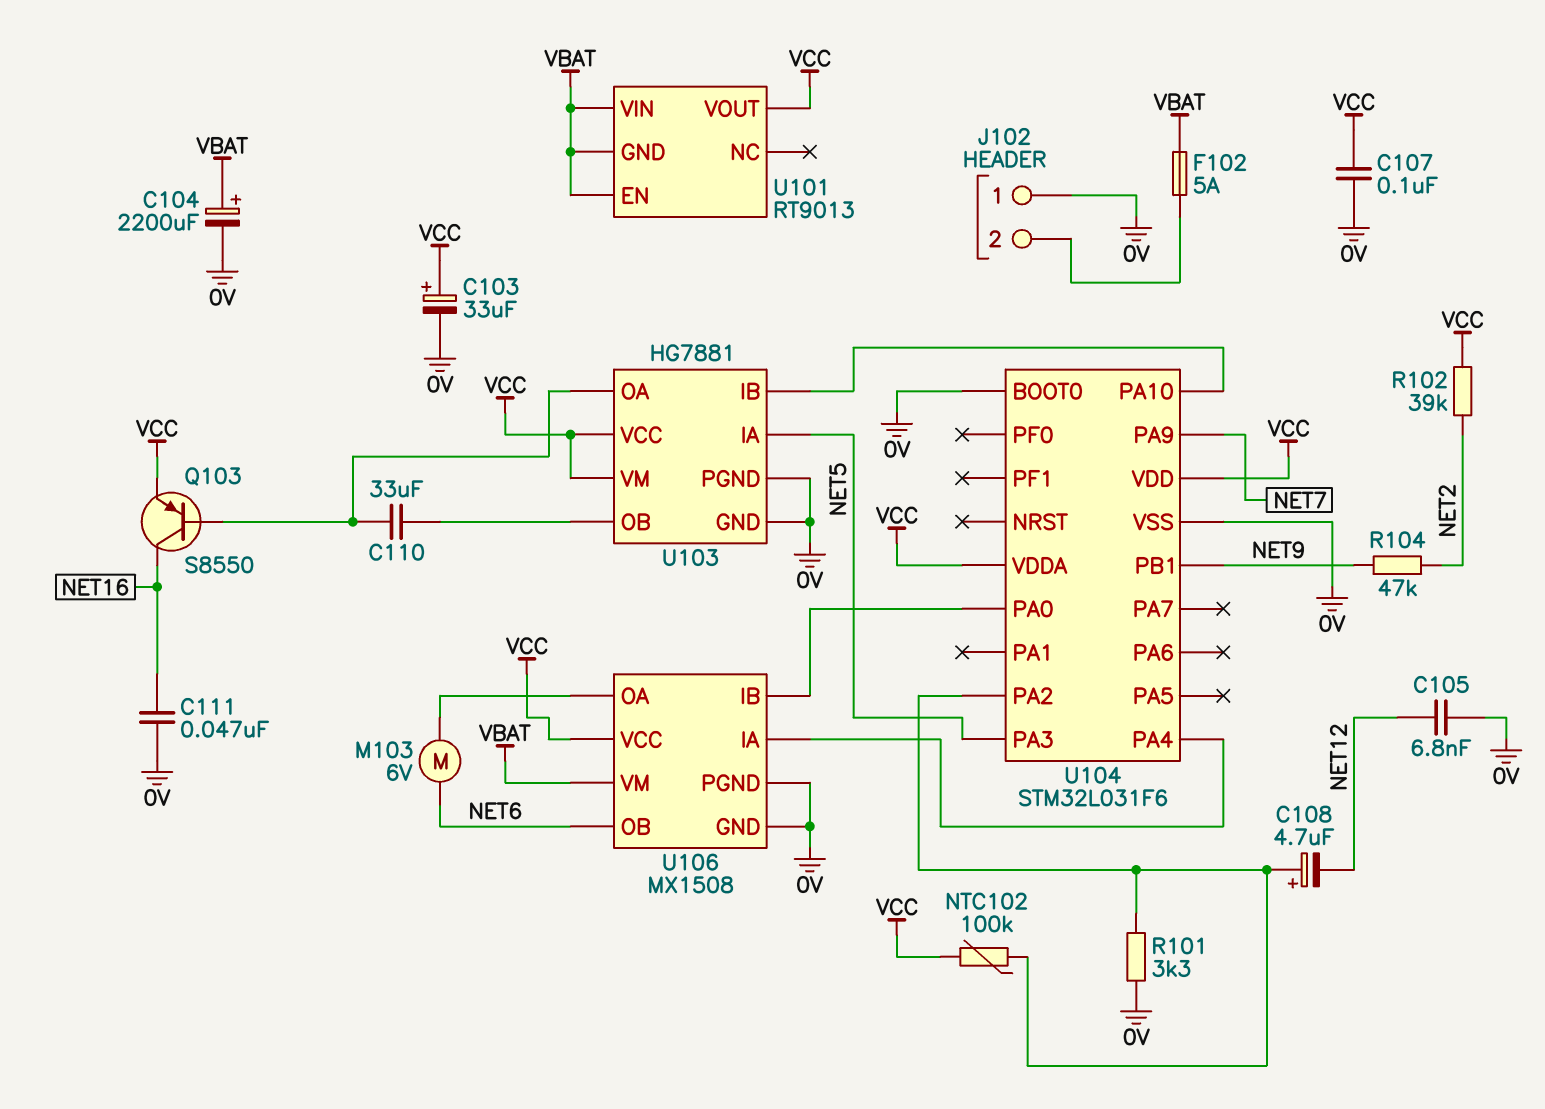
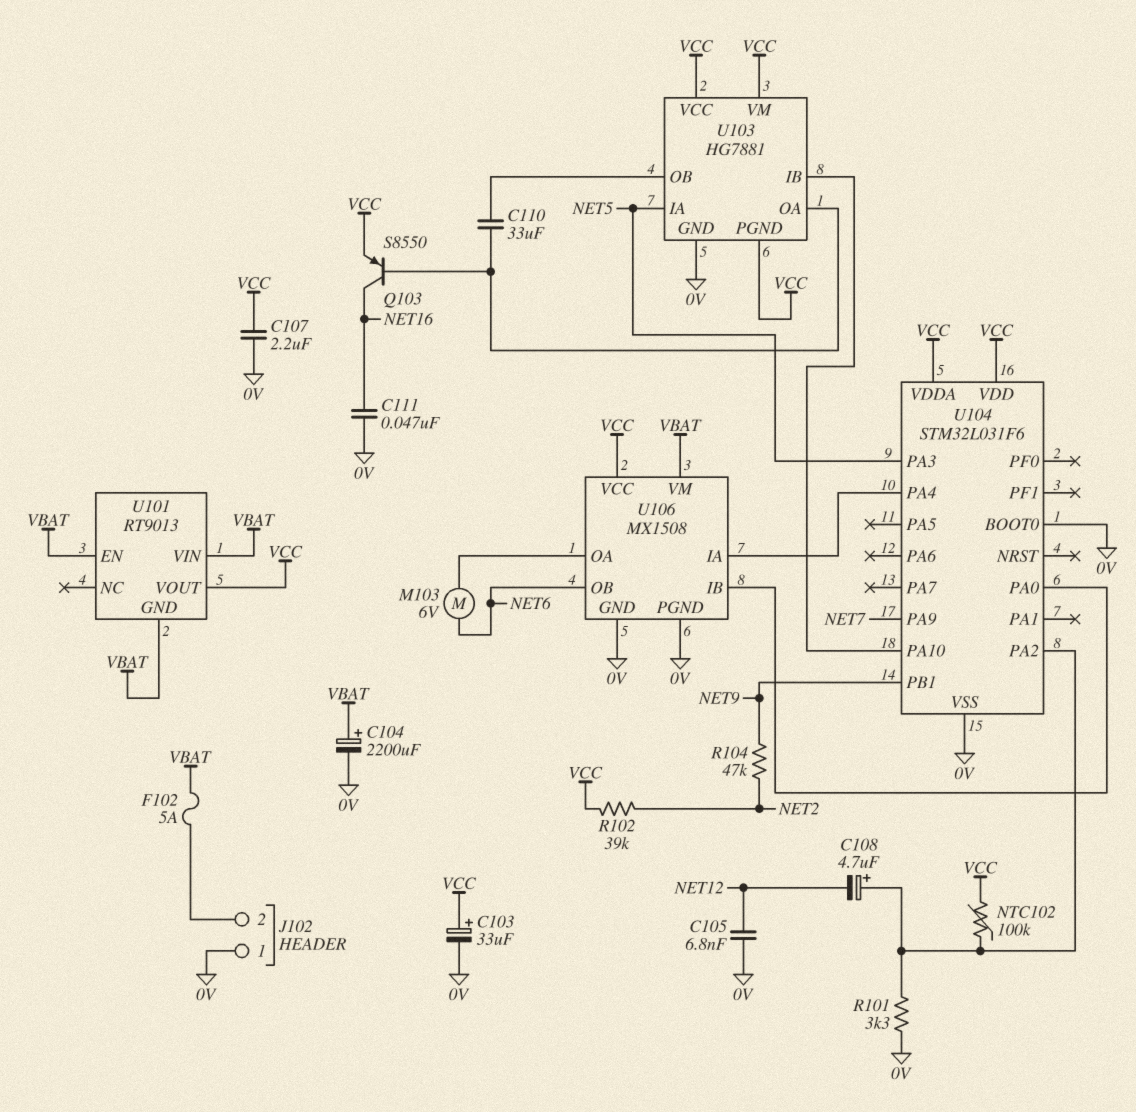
C107: 100nF (0V, VCC) -> 2.2uF (0V, VCC)
U103 pin PGND: 0V -> VCC

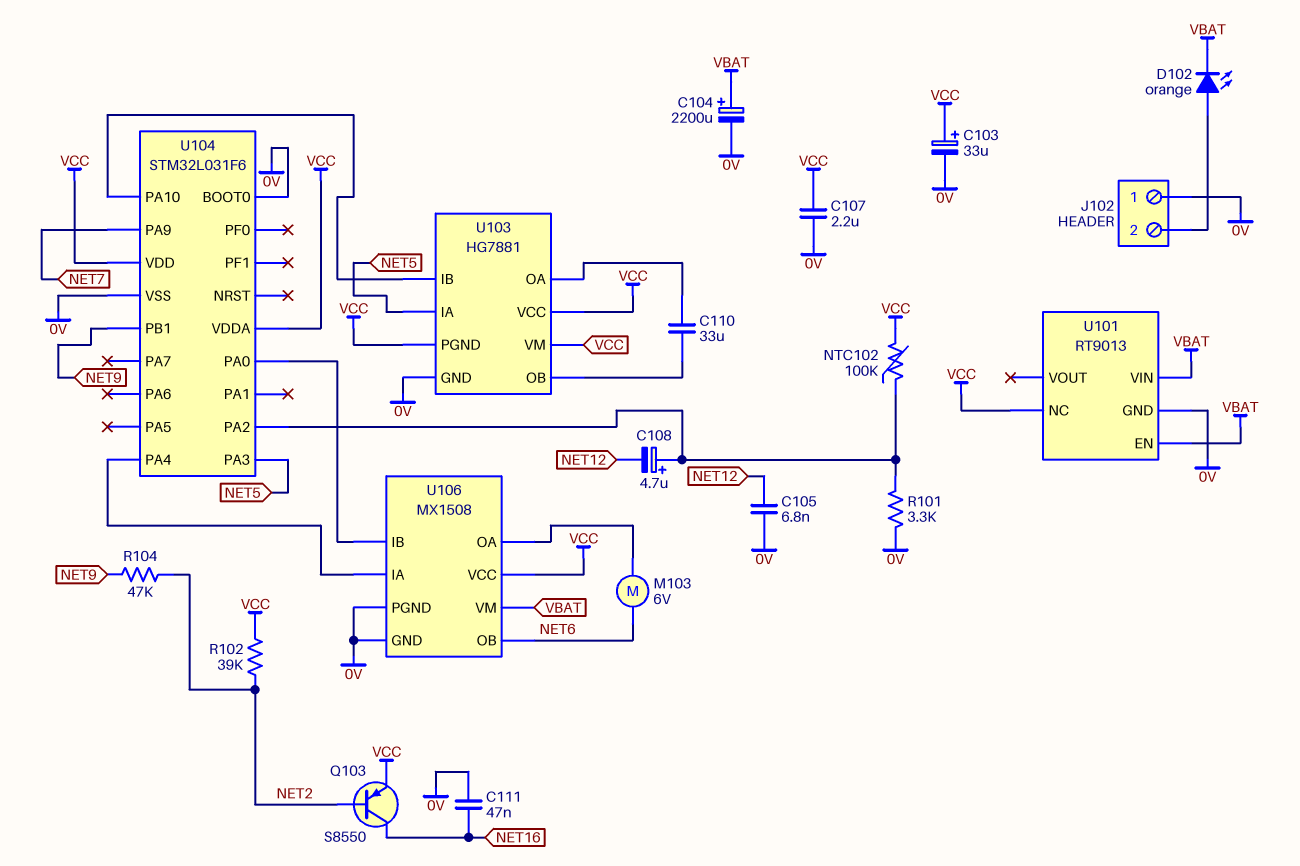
D102: none -> LED orange (A J102/2, K VBAT)
F102: 5A (J102/2, VBAT) -> none
Q103: PNP S8550 (B U103/OA, C NET16, E VCC) -> PNP S8550 (B NET2, C NET16, E VCC)
U101 pin GND: VBAT -> 0V
U101 pin NC: none -> VCC
U101 pin VOUT: VCC -> none

